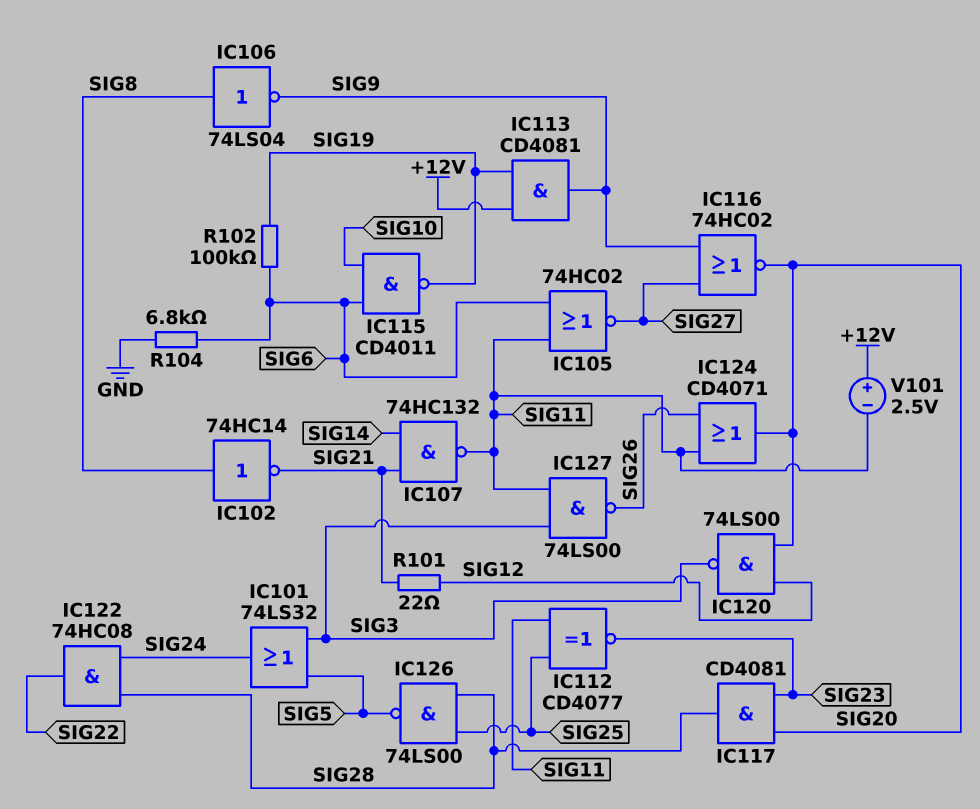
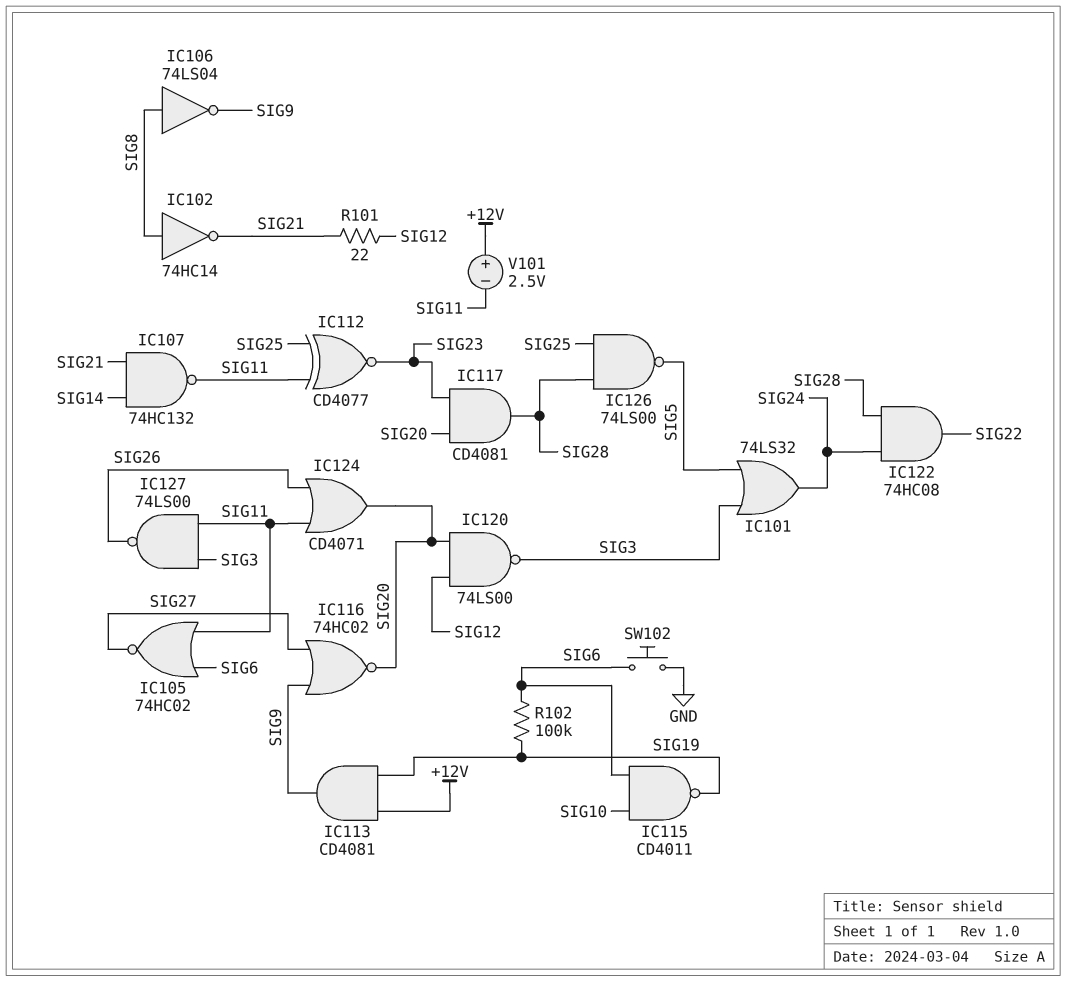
R104: 6.8k (GND, SIG6) -> none
SW102: none -> button (GND, SIG6)

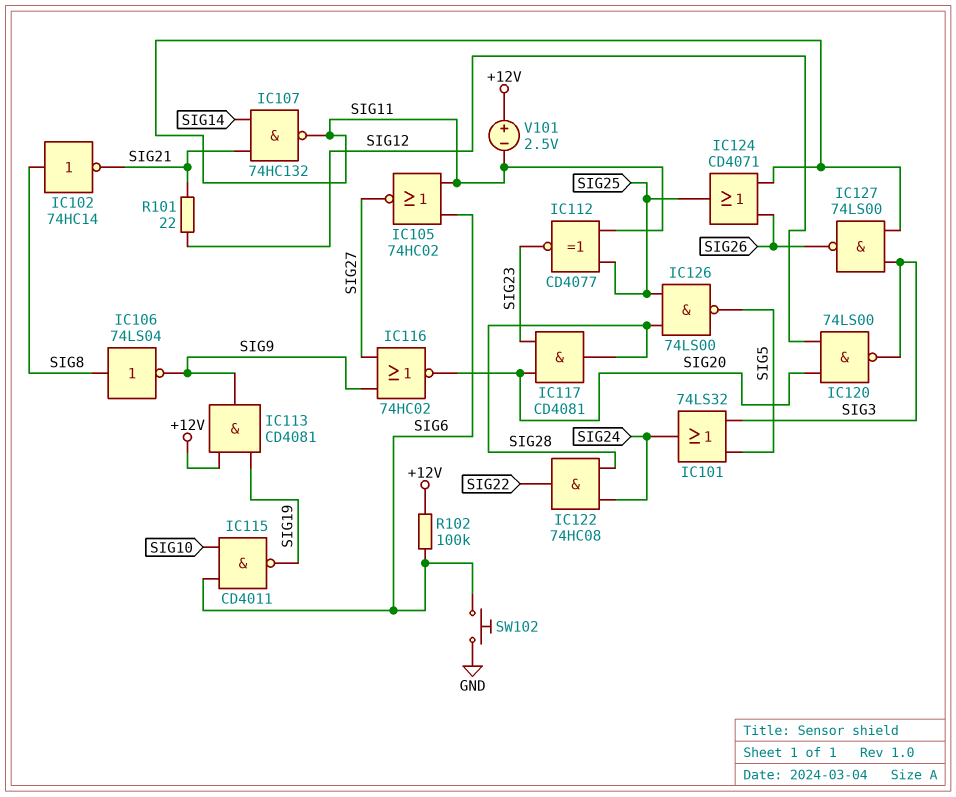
IC124: OR CD4071 (in SIG11, in SIG26, out SIG20) -> OR CD4071 (in SIG11, in SIG26, out SIG25)
R102: 100k (SIG6, SIG19) -> 100k (+12V, SIG6)

